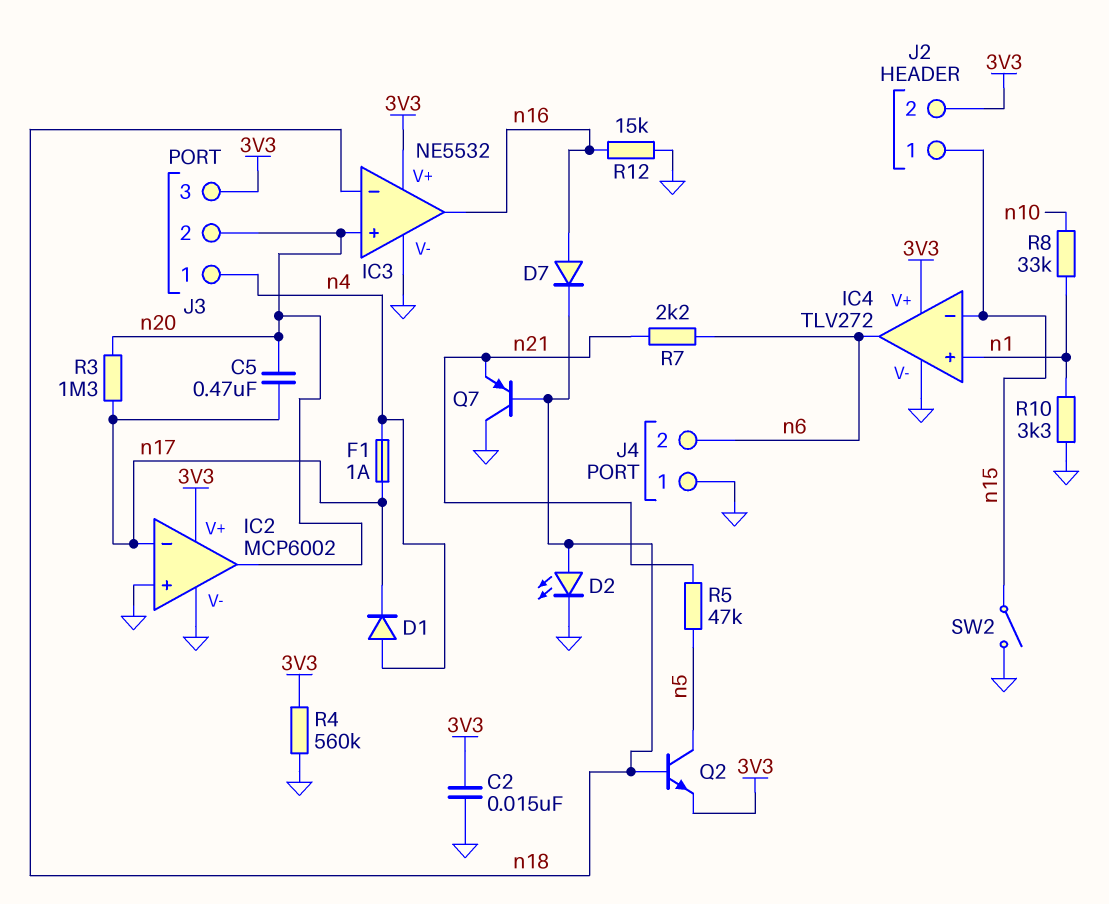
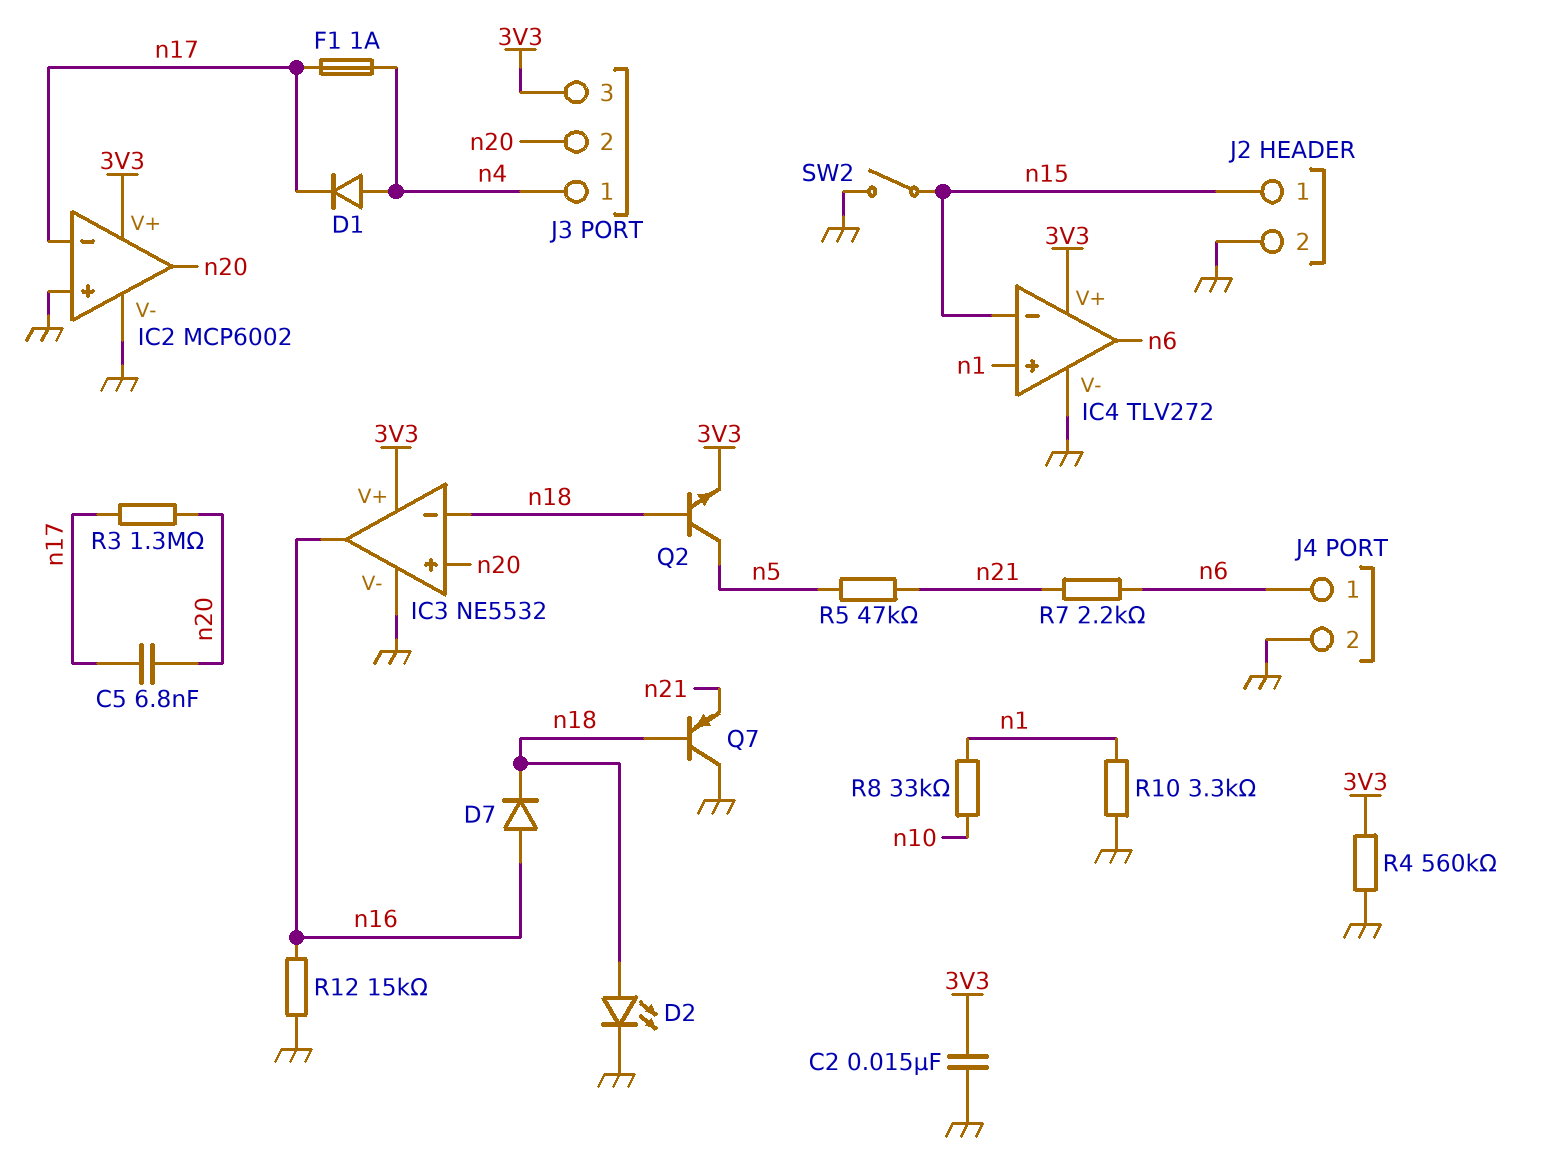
C5: 470nF (n17, n20) -> 6.8nF (n17, n20)
J2 pin 2: 3V3 -> GND
J4 pin 1: GND -> n6
J4 pin 2: n6 -> GND

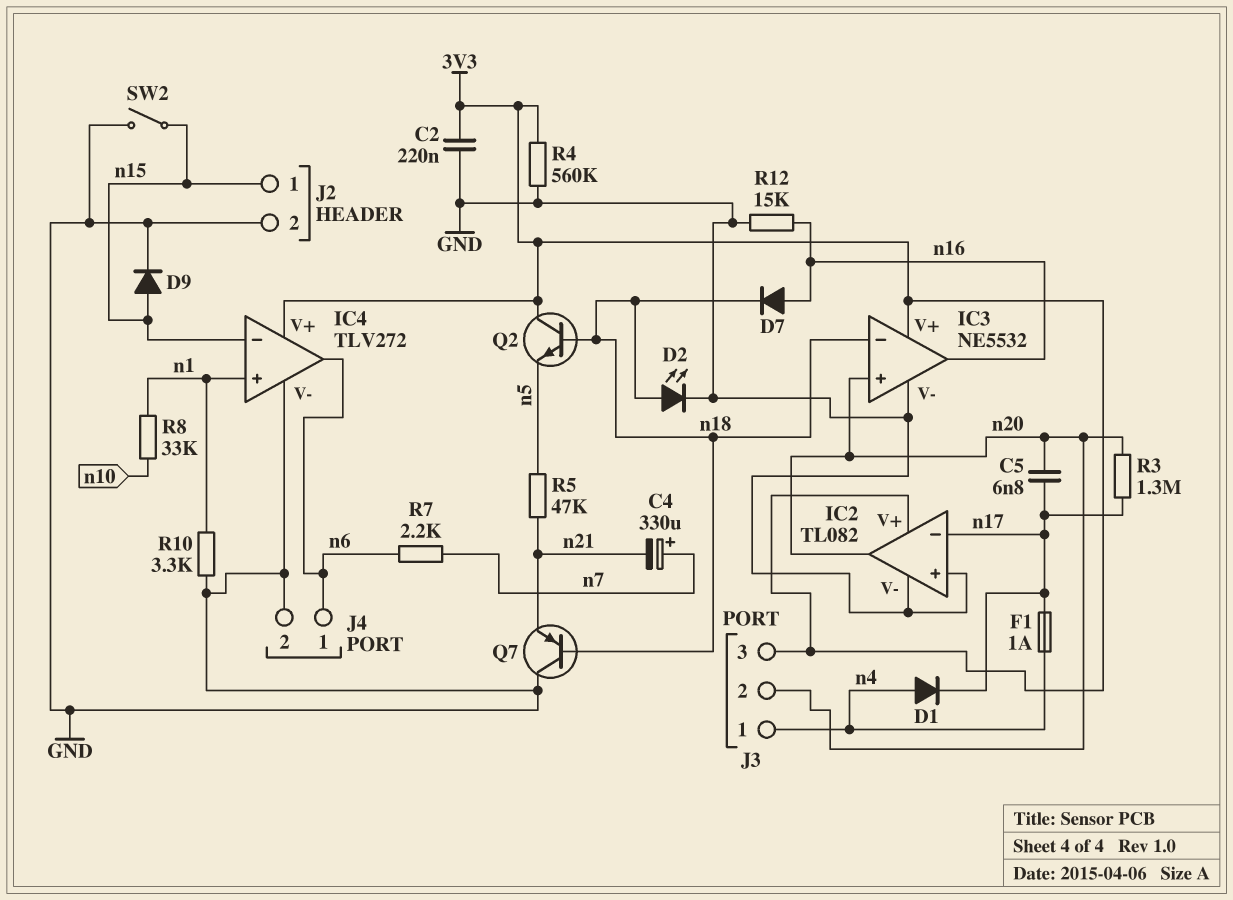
C2: 15nF (3V3, GND) -> 220nF (3V3, GND)
C4: none -> 330uF (plus n7, minus n21)
D9: none -> diode (A n15, K GND)
IC2: MCP6002 -> TL082
Q2: NPN (B n18, C n5, E 3V3) -> NPN (B n18, C 3V3, E n5)
R7: 2.2k (n6, n21) -> 2.2k (n6, n7)

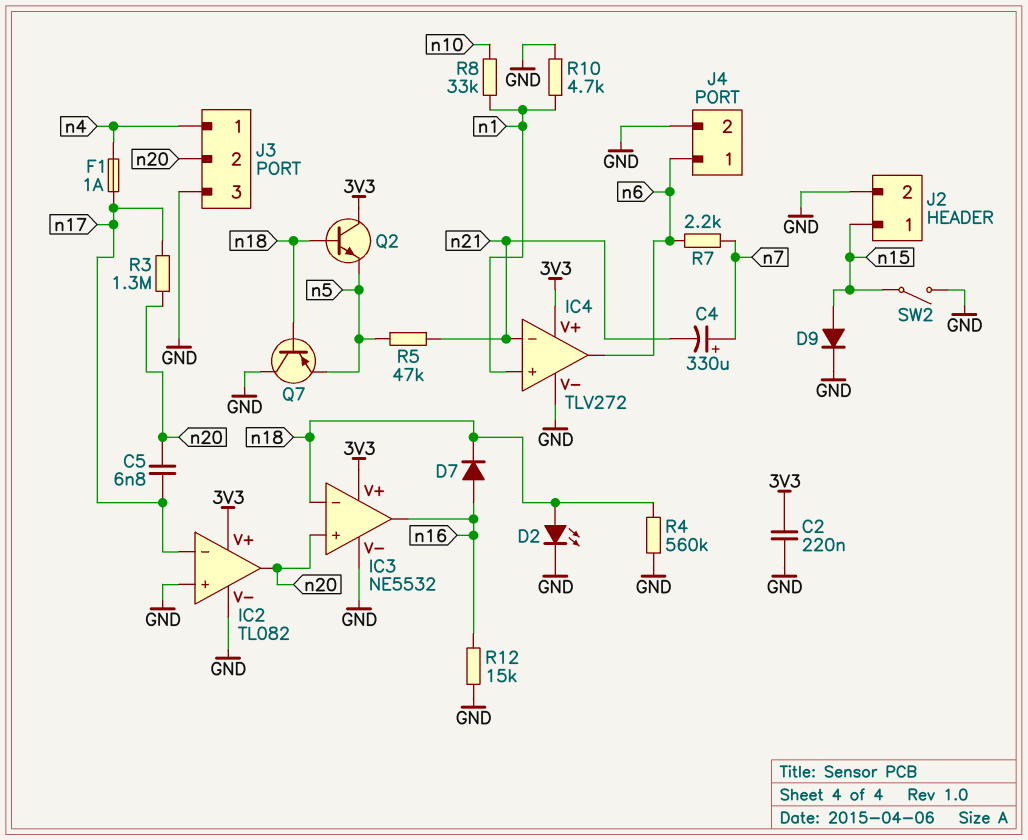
D1: diode (A n4, K n17) -> none
IC4 pin in-: n15 -> n21
J3 pin 3: 3V3 -> GND
Q7: PNP (B n18, C GND, E n21) -> PNP (B n18, C GND, E n5)
R4: 560k (3V3, GND) -> 560k (GND, n18)
R10: 3.3k (GND, n1) -> 4.7k (GND, n1)

